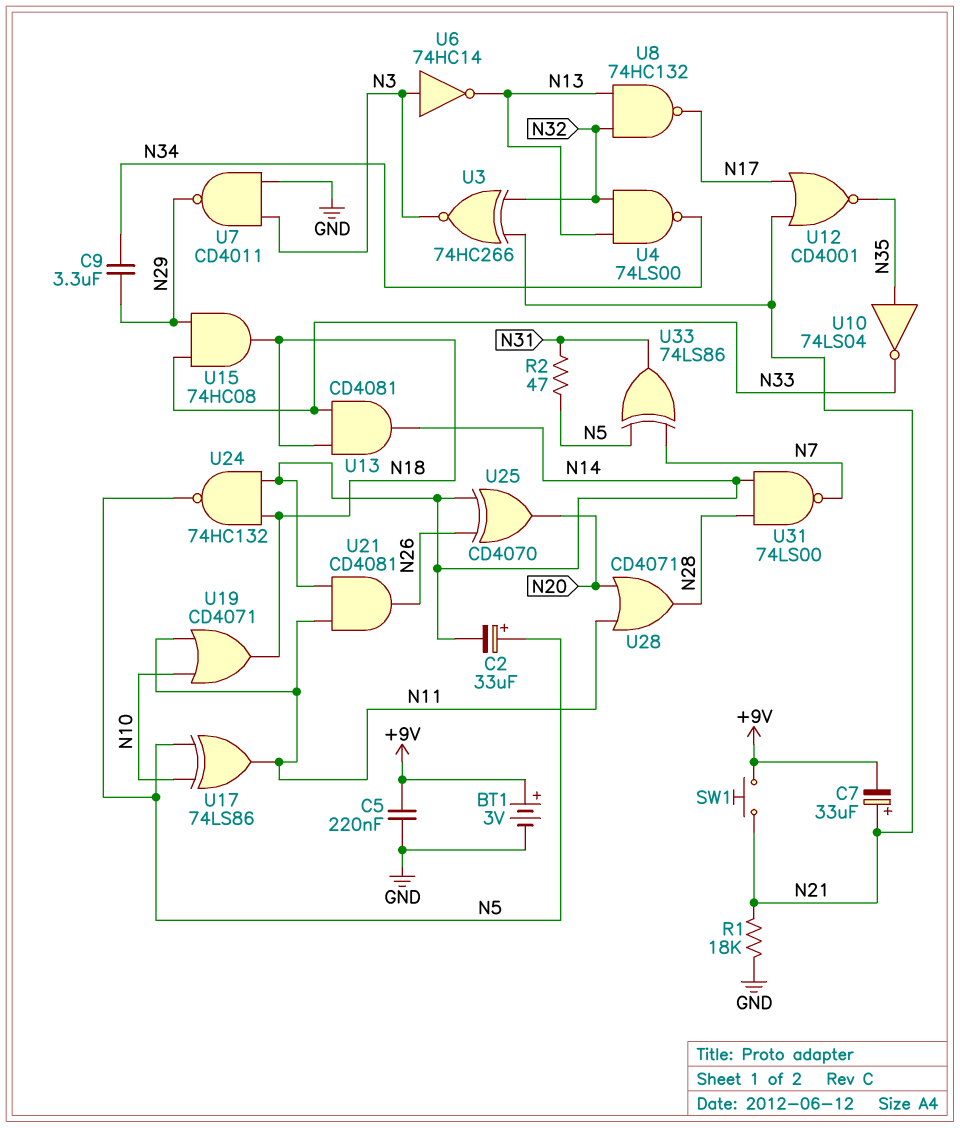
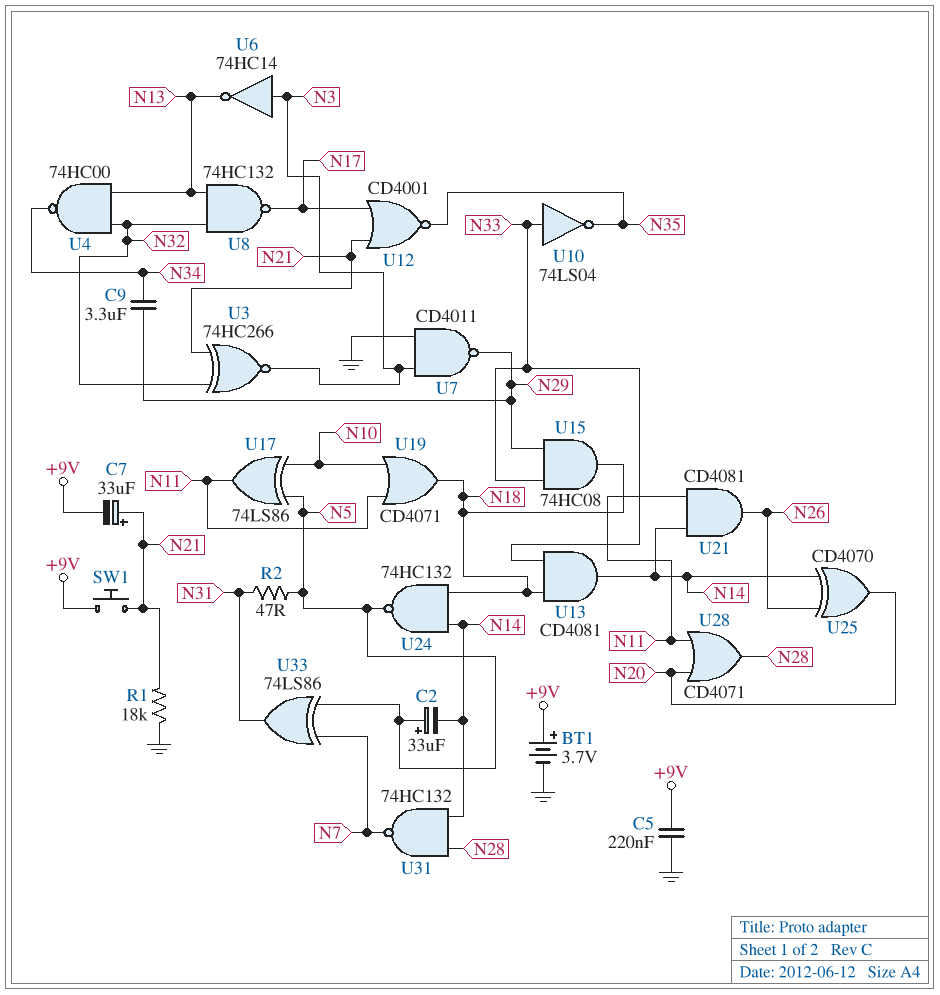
BT1: 3V (plus +9V, minus GND) -> 3.7V (plus +9V, minus GND)
U4: NAND 74LS00 (in N13, in N32, out N34) -> NAND 74HC00 (in N13, in N32, out N34)
U10: NOT 74LS04 (in N35, out N33) -> NOT 74LS04 (in N33, out N35)
U31: NAND 74LS00 (in N14, in N28, out N7) -> NAND 74HC132 (in N14, in N28, out N7)

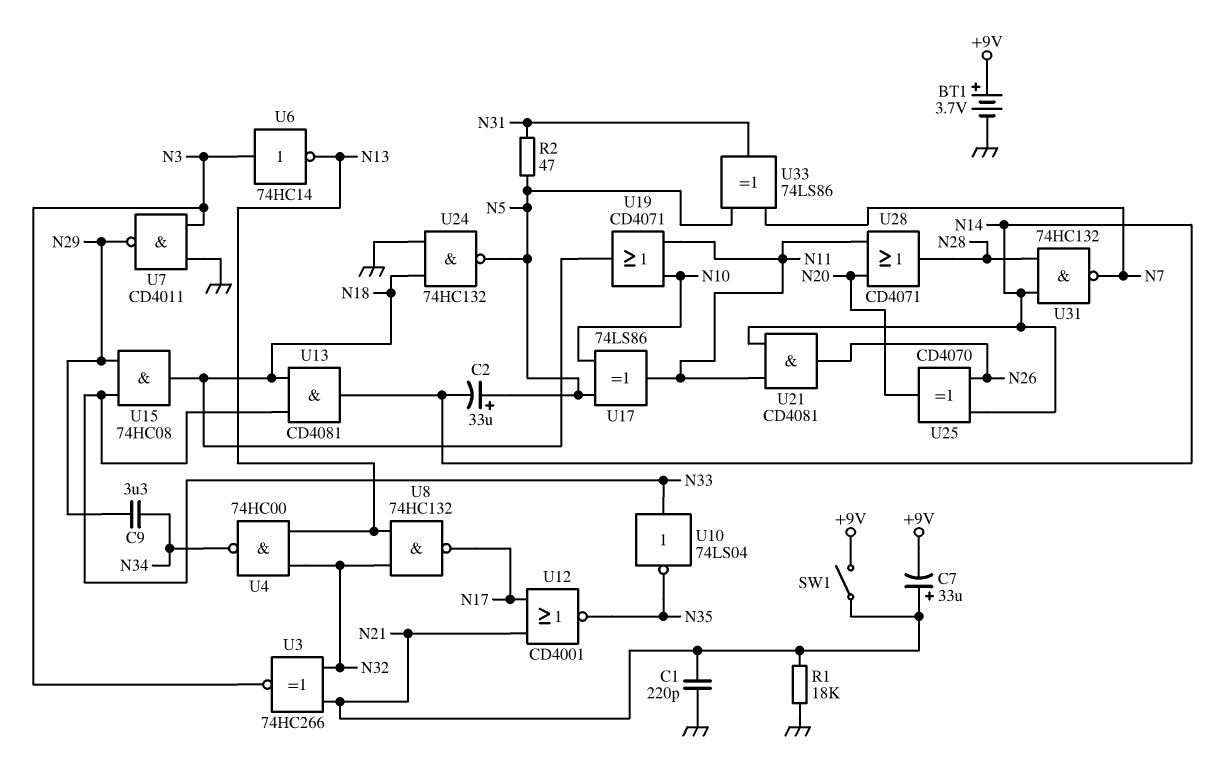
C1: none -> 220pF (GND, N21)
C5: 220nF (+9V, GND) -> none
SW1: button (+9V, N21) -> switch (+9V, N21)
U24: NAND 74HC132 (in N14, in N18, out N5) -> NAND 74HC132 (in GND, in N18, out N5)

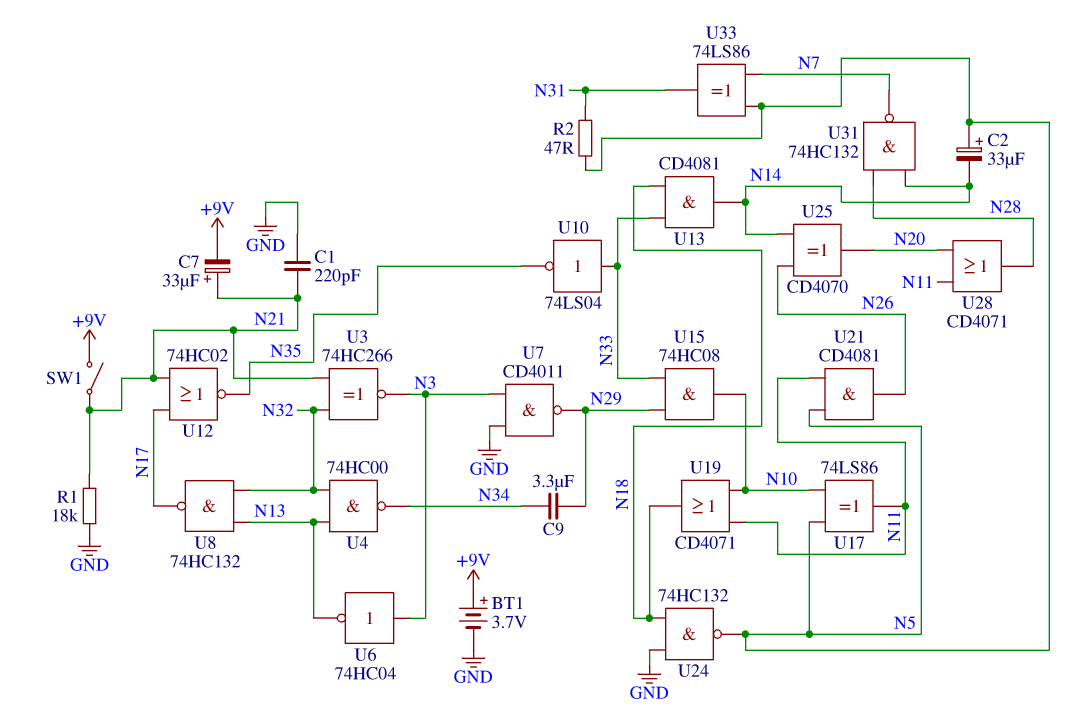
U6: NOT 74HC14 (in N3, out N13) -> NOT 74HC04 (in N3, out N13)
U12: NOR CD4001 (in N17, in N21, out N35) -> NOR 74HC02 (in N17, in N21, out N35)
U15: AND 74HC08 (in N29, in N33, out N18) -> AND 74HC08 (in N29, in N33, out N10)
U21: AND CD4081 (in N11, in N14, out N26) -> AND CD4081 (in N5, in N11, out N26)

